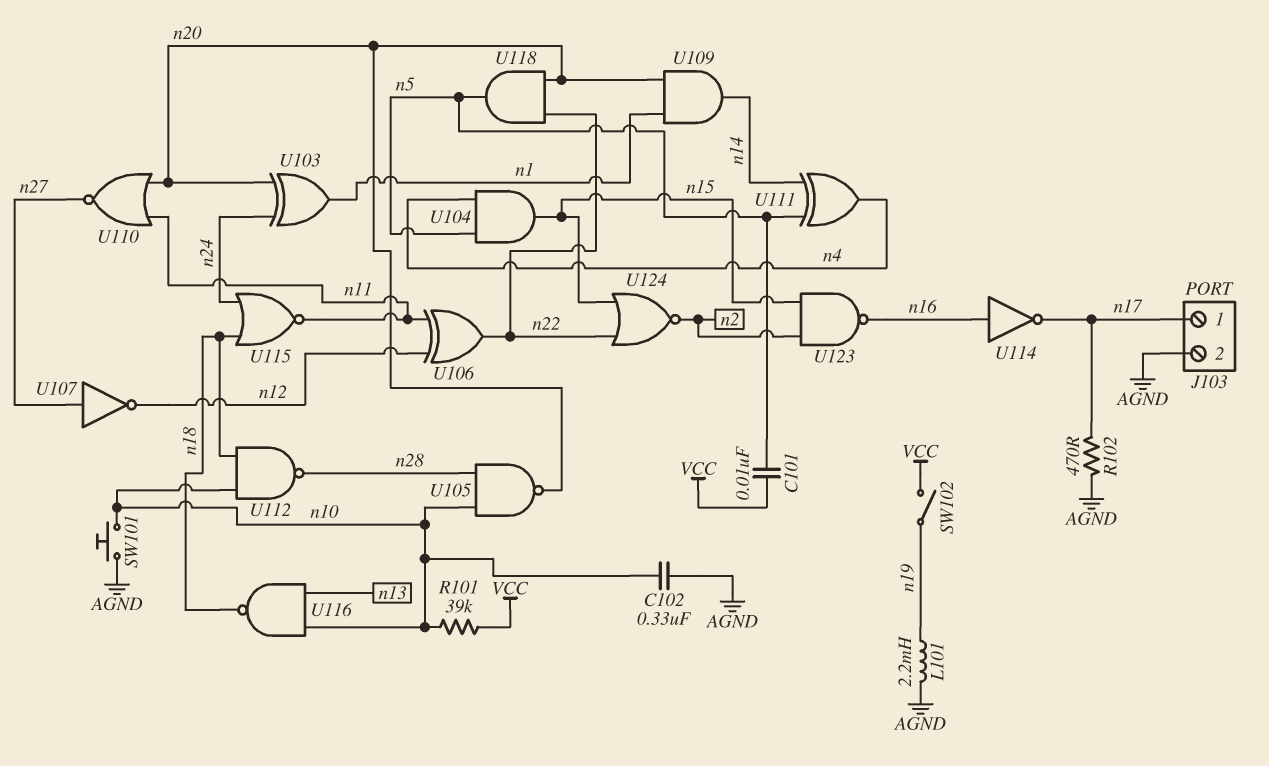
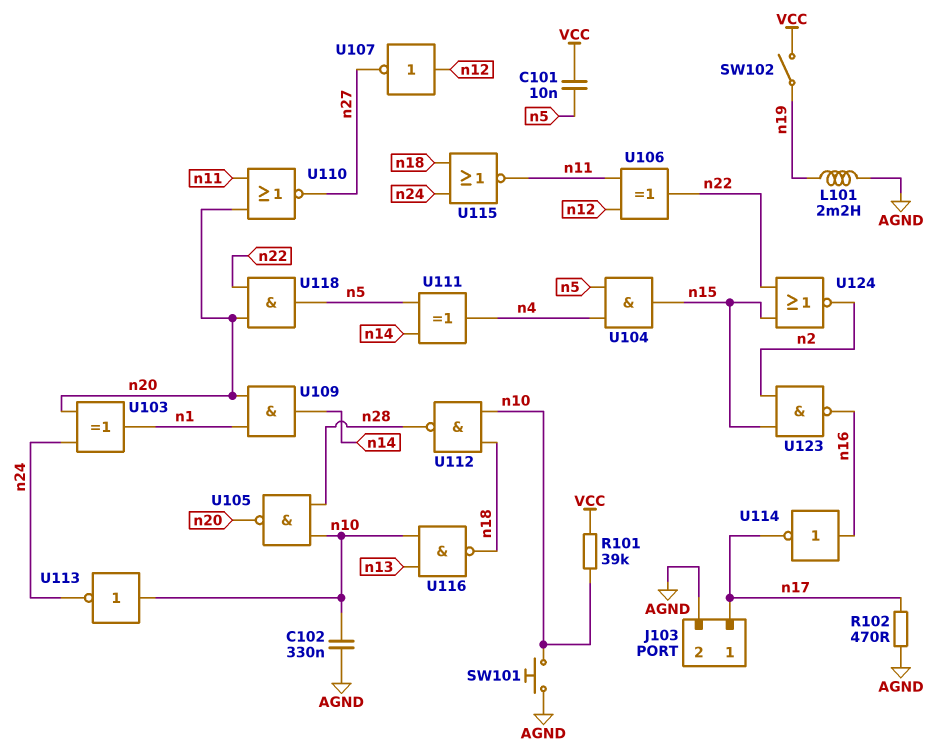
U107: NOT (in n27, out n12) -> NOT (in n12, out n27)
U113: none -> NOT (in n10, out n24)

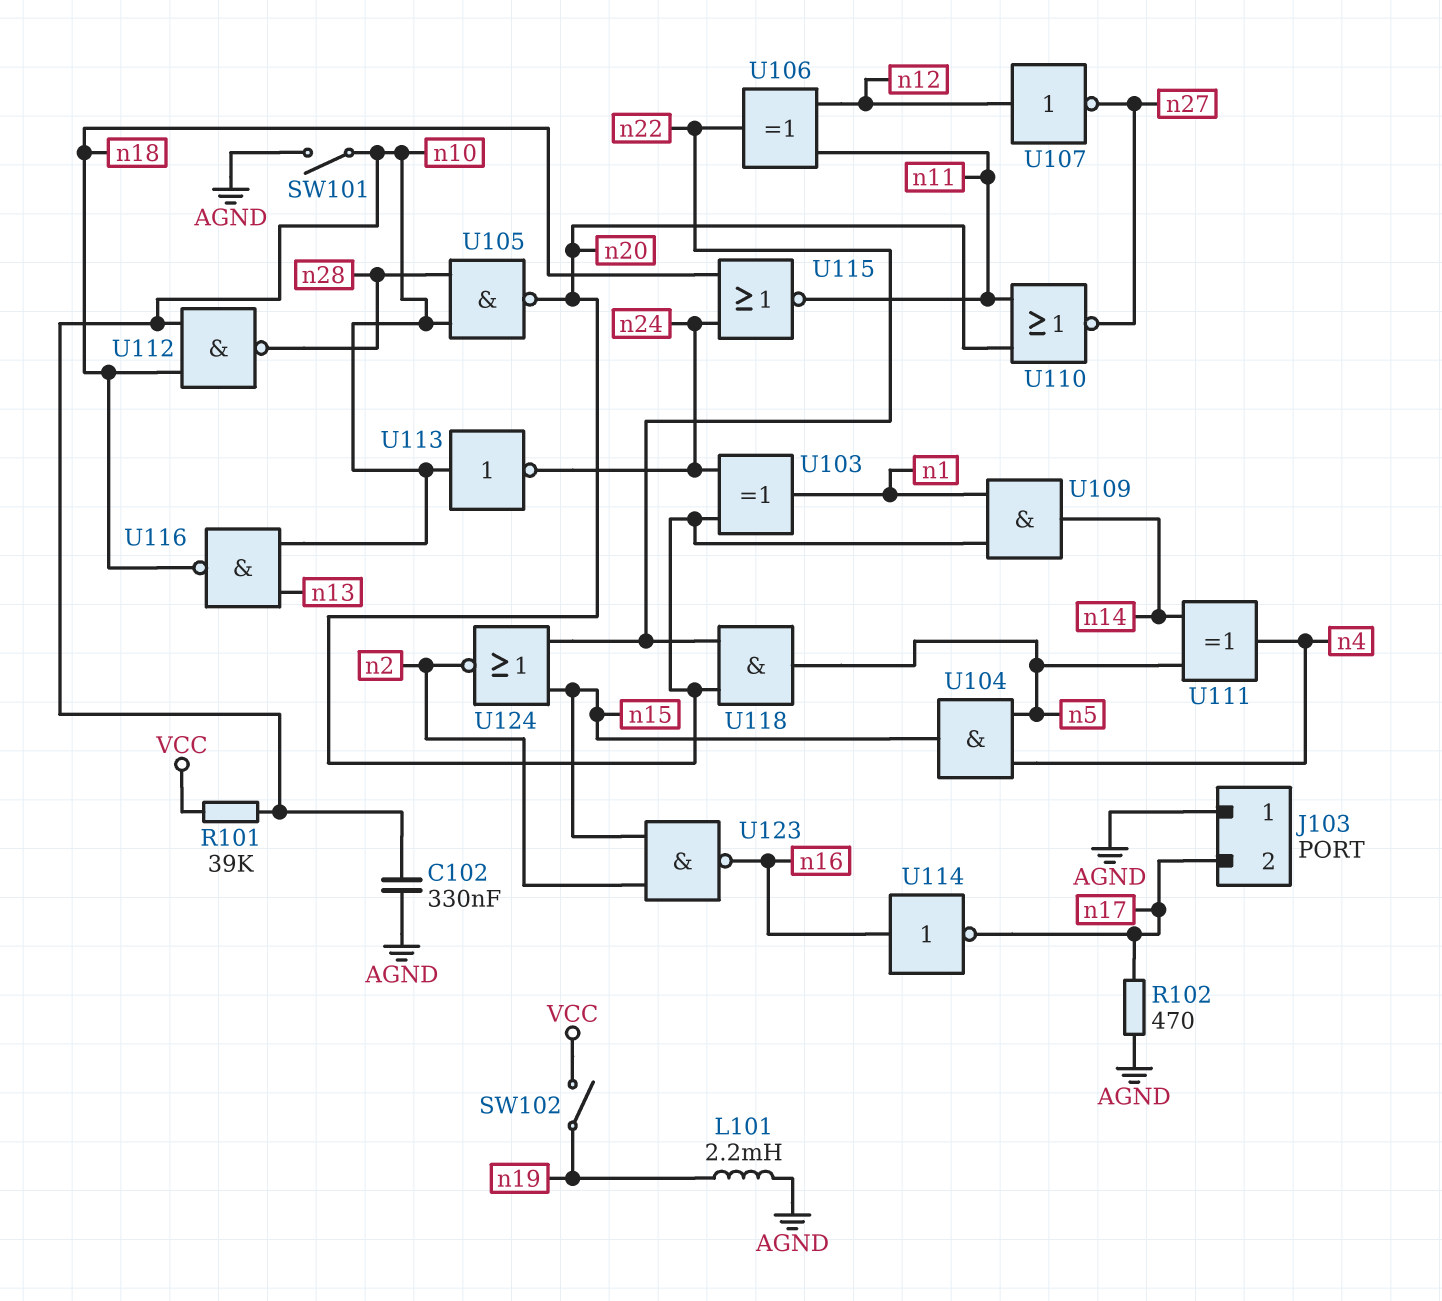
C101: 10nF (VCC, n5) -> none
J103 pin 1: n17 -> AGND
J103 pin 2: AGND -> n17
SW101: button (AGND, n10) -> switch (AGND, n10)

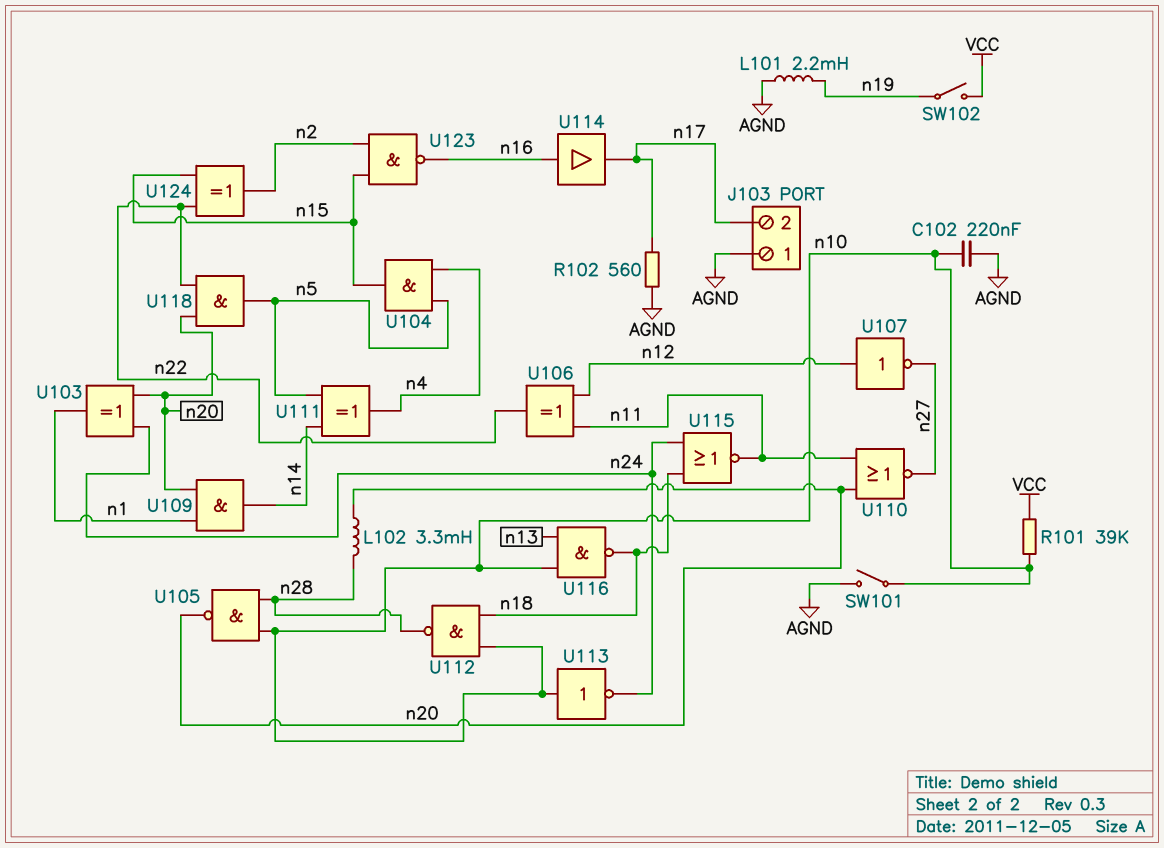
C102: 330nF (AGND, n10) -> 220nF (AGND, n10)
L102: none -> 3.3mH (n20, n28)
R102: 470 (AGND, n17) -> 560 (AGND, n17)
U114: NOT (in n16, out n17) -> buffer (in n16, out n17)
U124: NOR (in n15, in n22, out n2) -> XOR (in n15, in n22, out n2)

